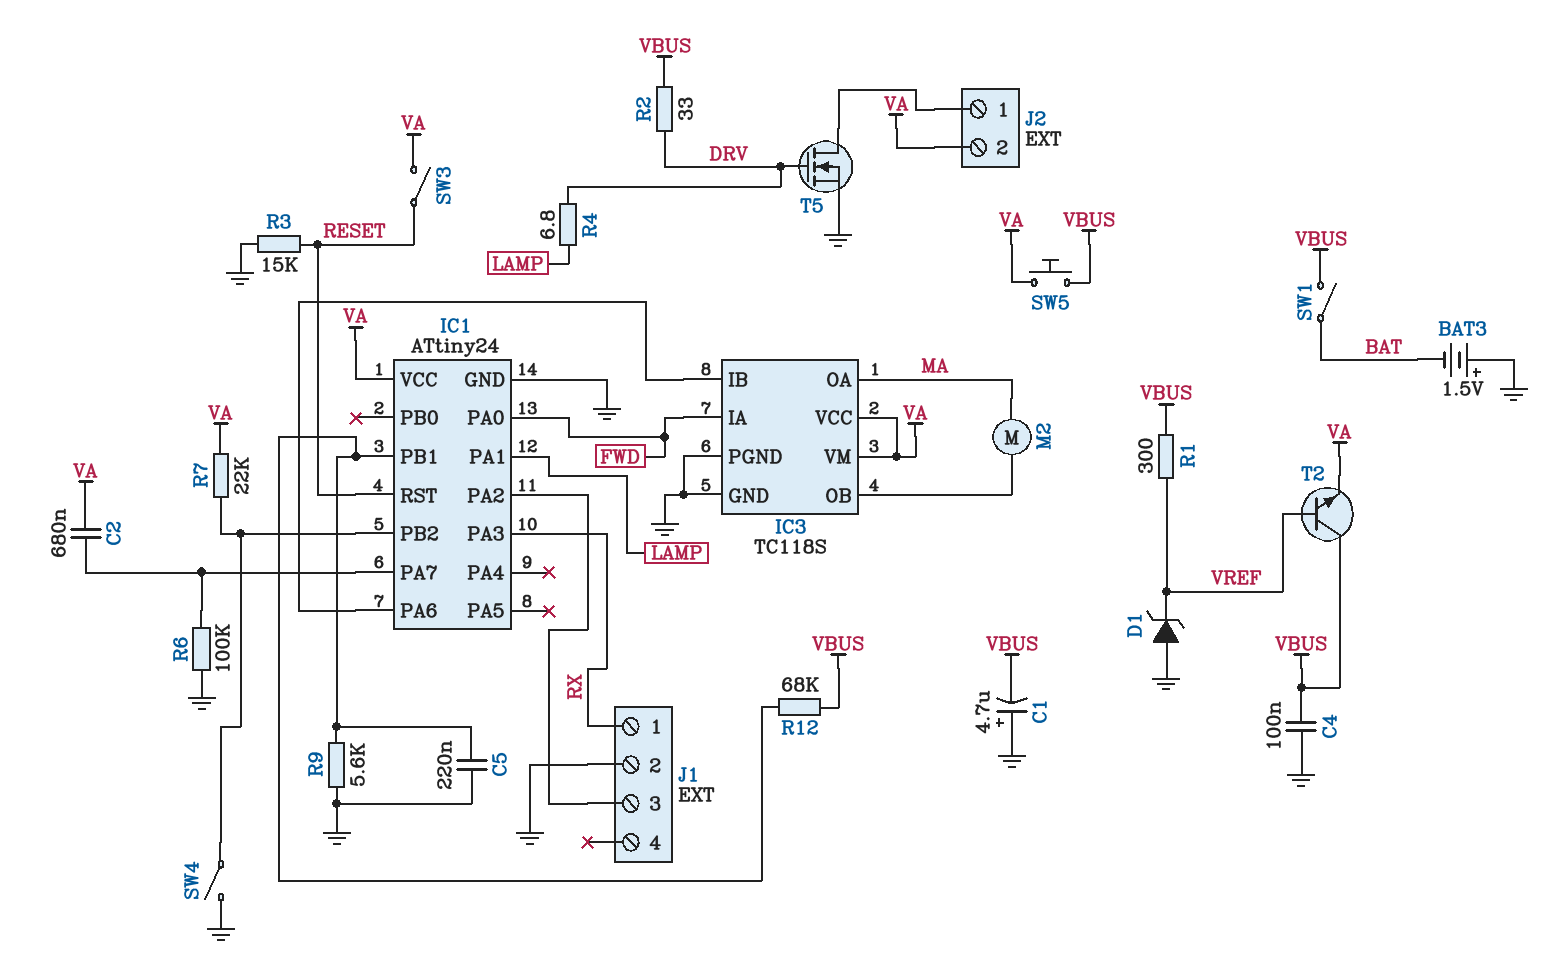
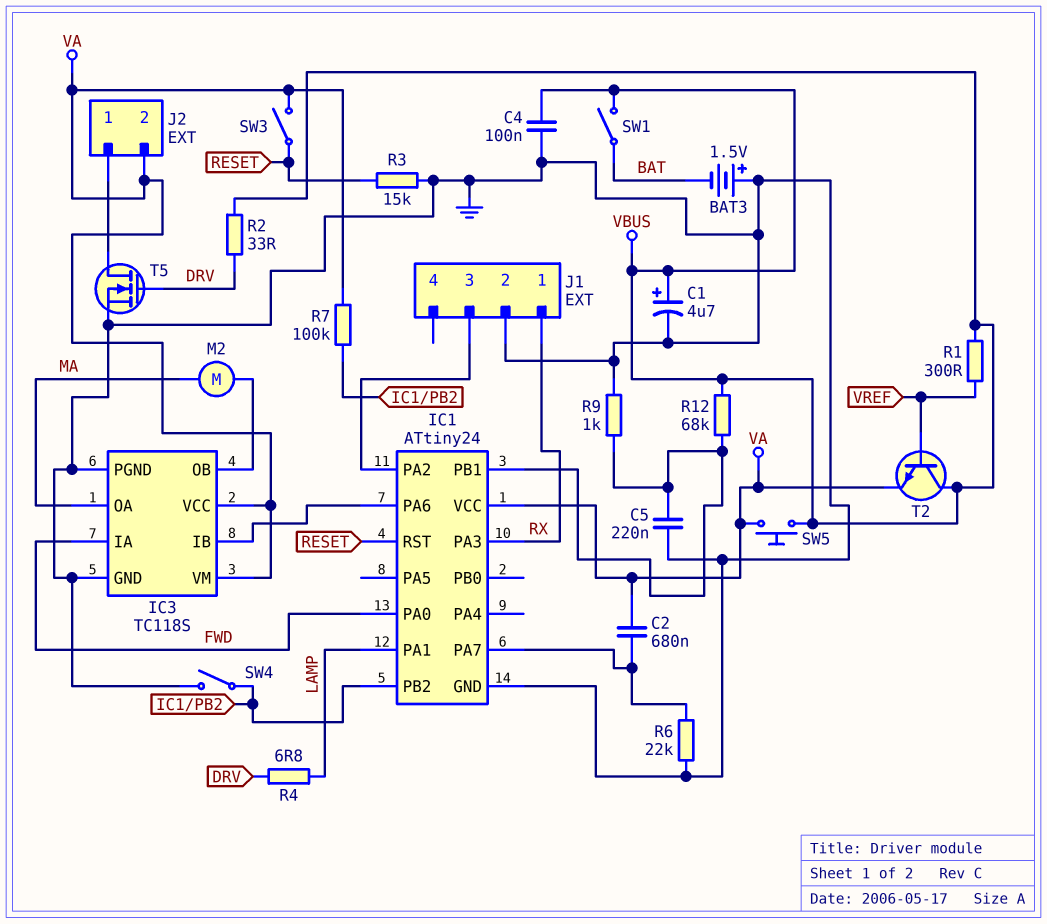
C1: 4.7uF (plus GND, minus VBUS) -> 4.7uF (plus VBUS, minus GND)
D1: zener (A GND, K VREF) -> none
R6: 100k (GND, IC1/PA7) -> 22k (GND, IC1/PA7)
R7: 22k (IC1/PB2, VA) -> 100k (IC1/PB2, VA)
R9: 5.6k (GND, IC1/PB1) -> 1k (GND, IC1/PB1)

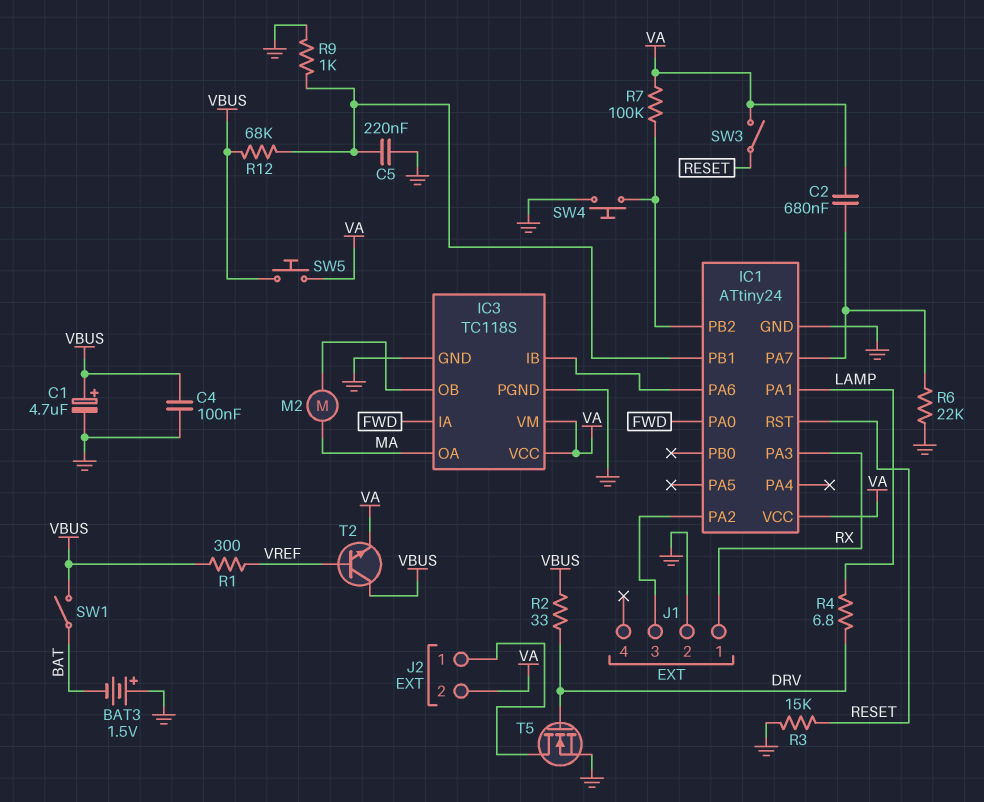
SW4: switch (GND, IC1/PB2) -> button (GND, IC1/PB2)

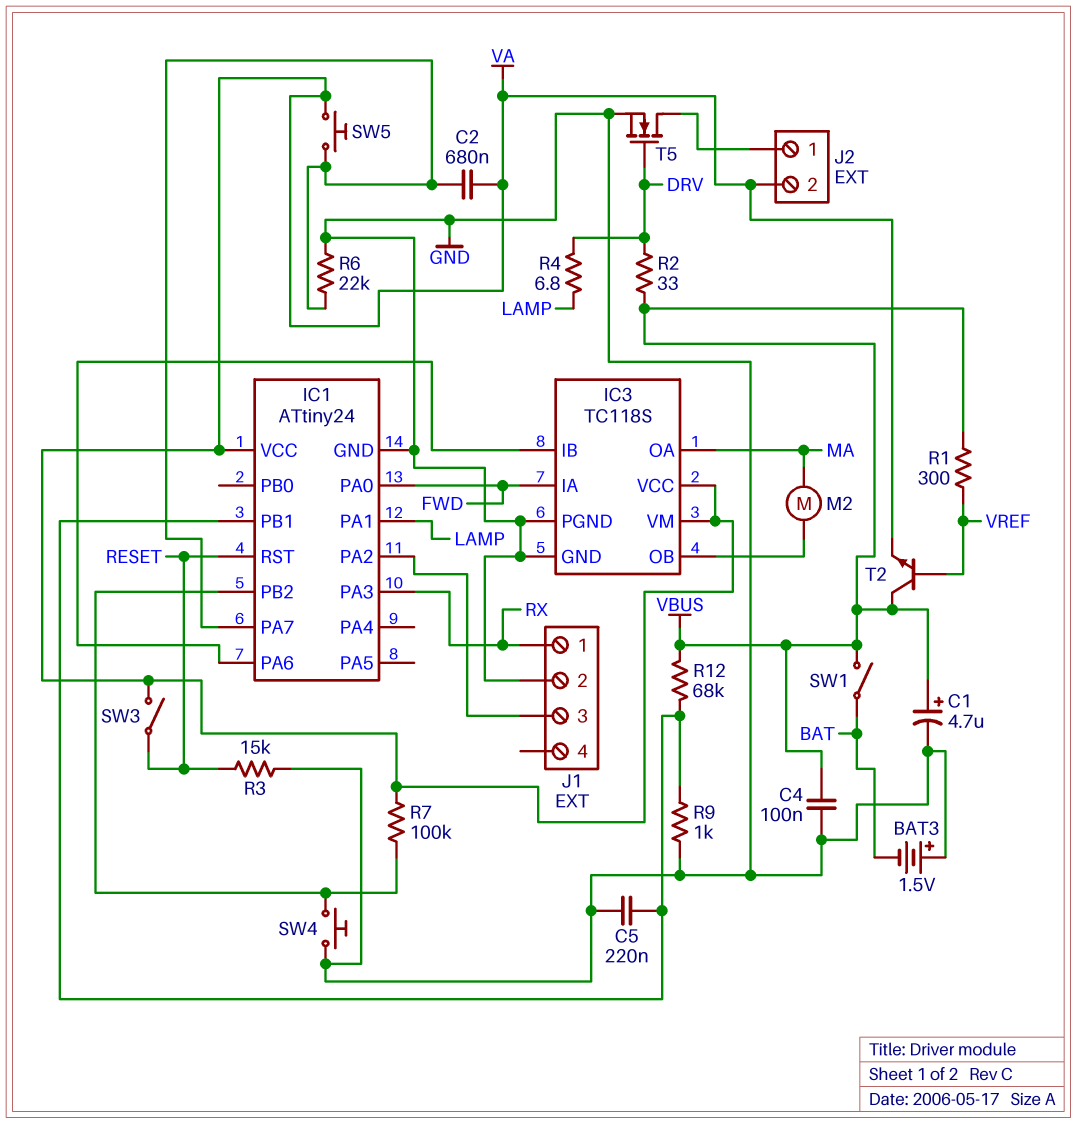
SW5: button (VA, VBUS) -> button (IC1/PA7, VA)

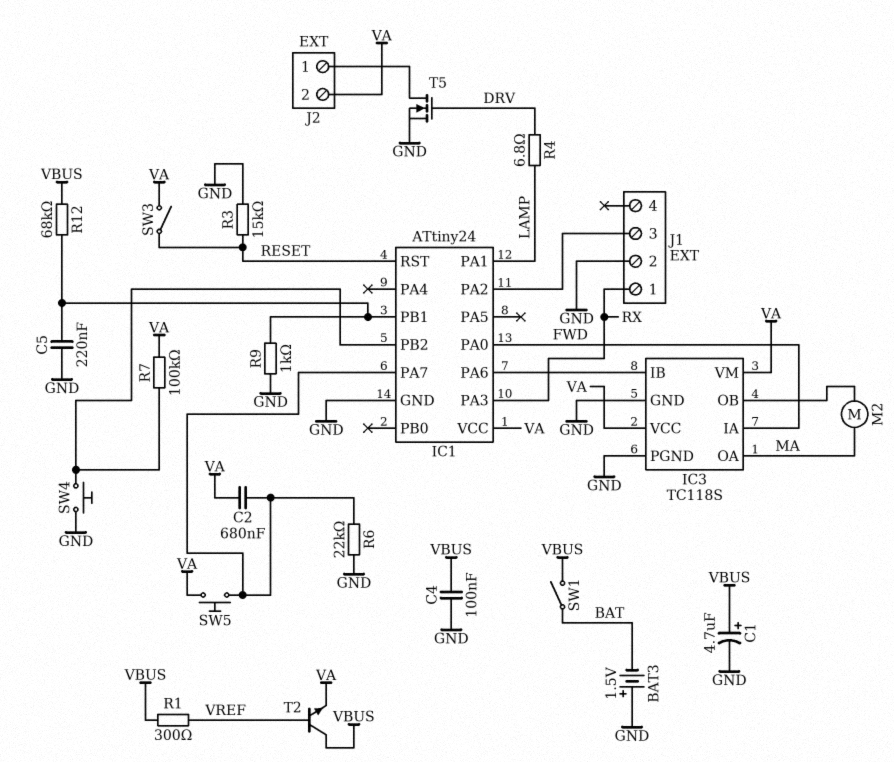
R2: 33 (DRV, VBUS) -> none

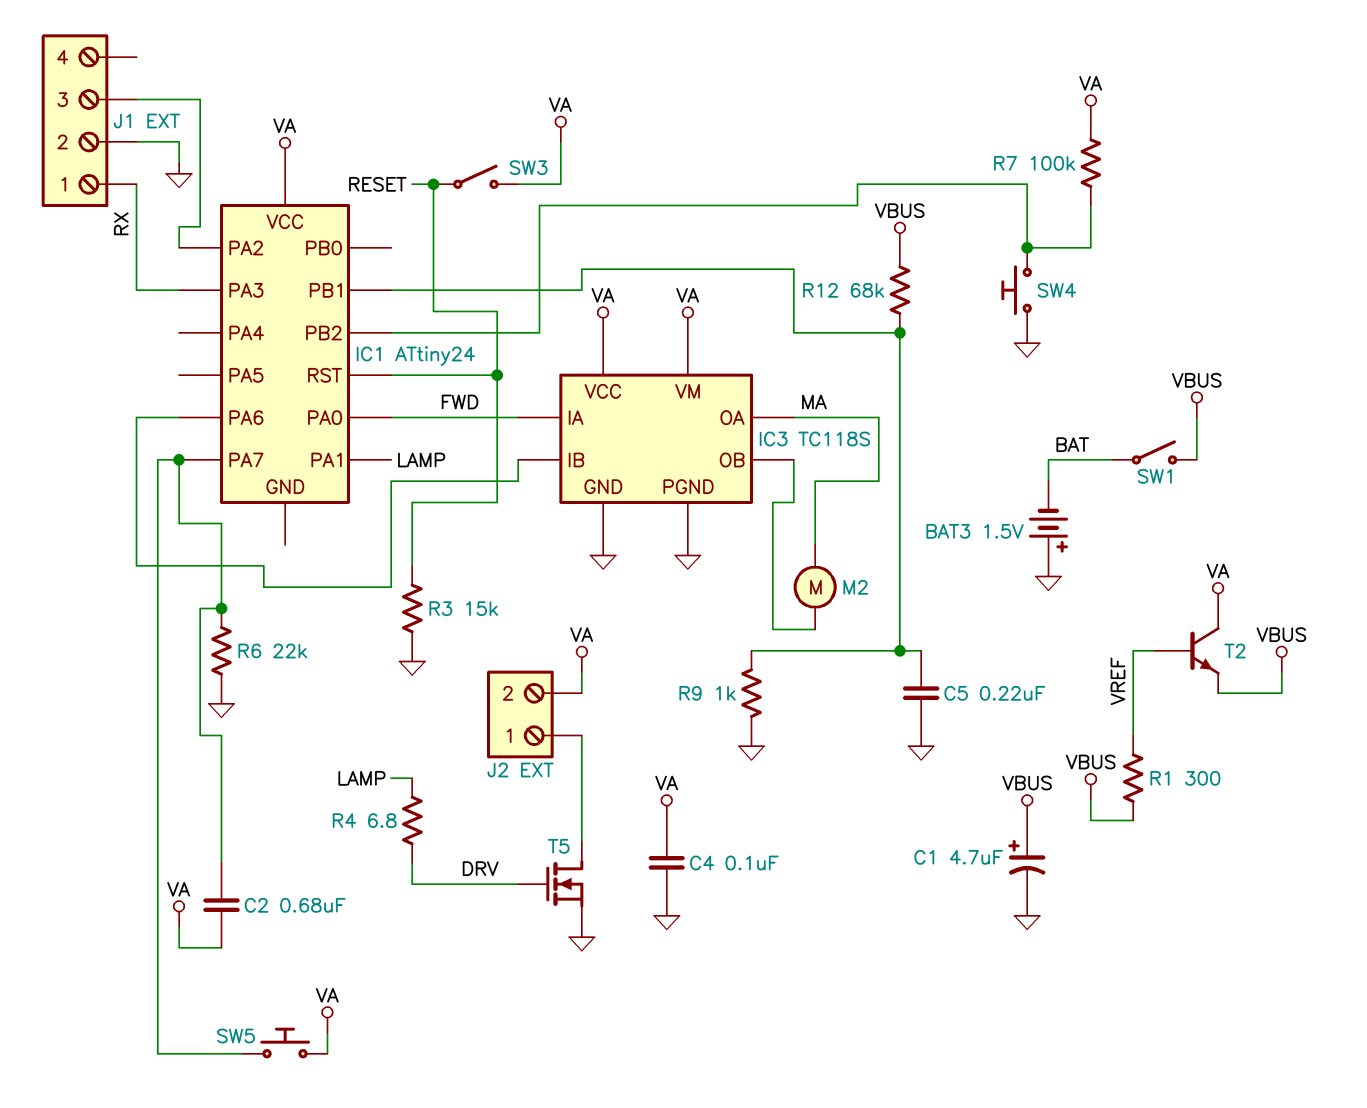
C4: 100nF (GND, VBUS) -> 100nF (GND, VA)
IC1 pin GND: GND -> none
T2: NPN (B VREF, C VBUS, E VA) -> NPN (B VREF, C VA, E VBUS)

